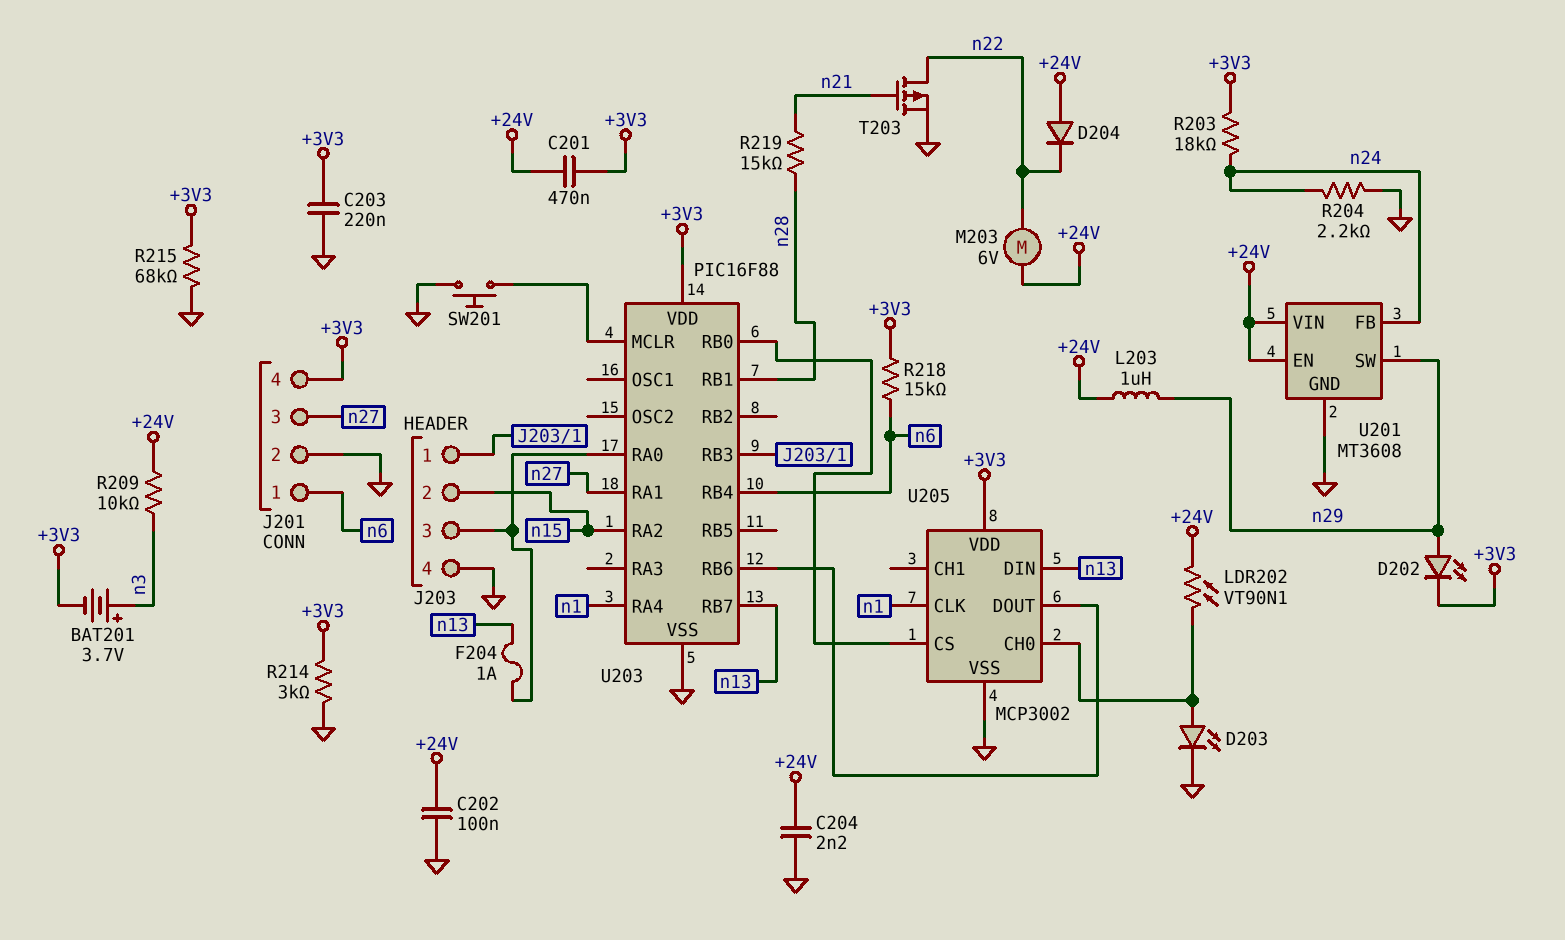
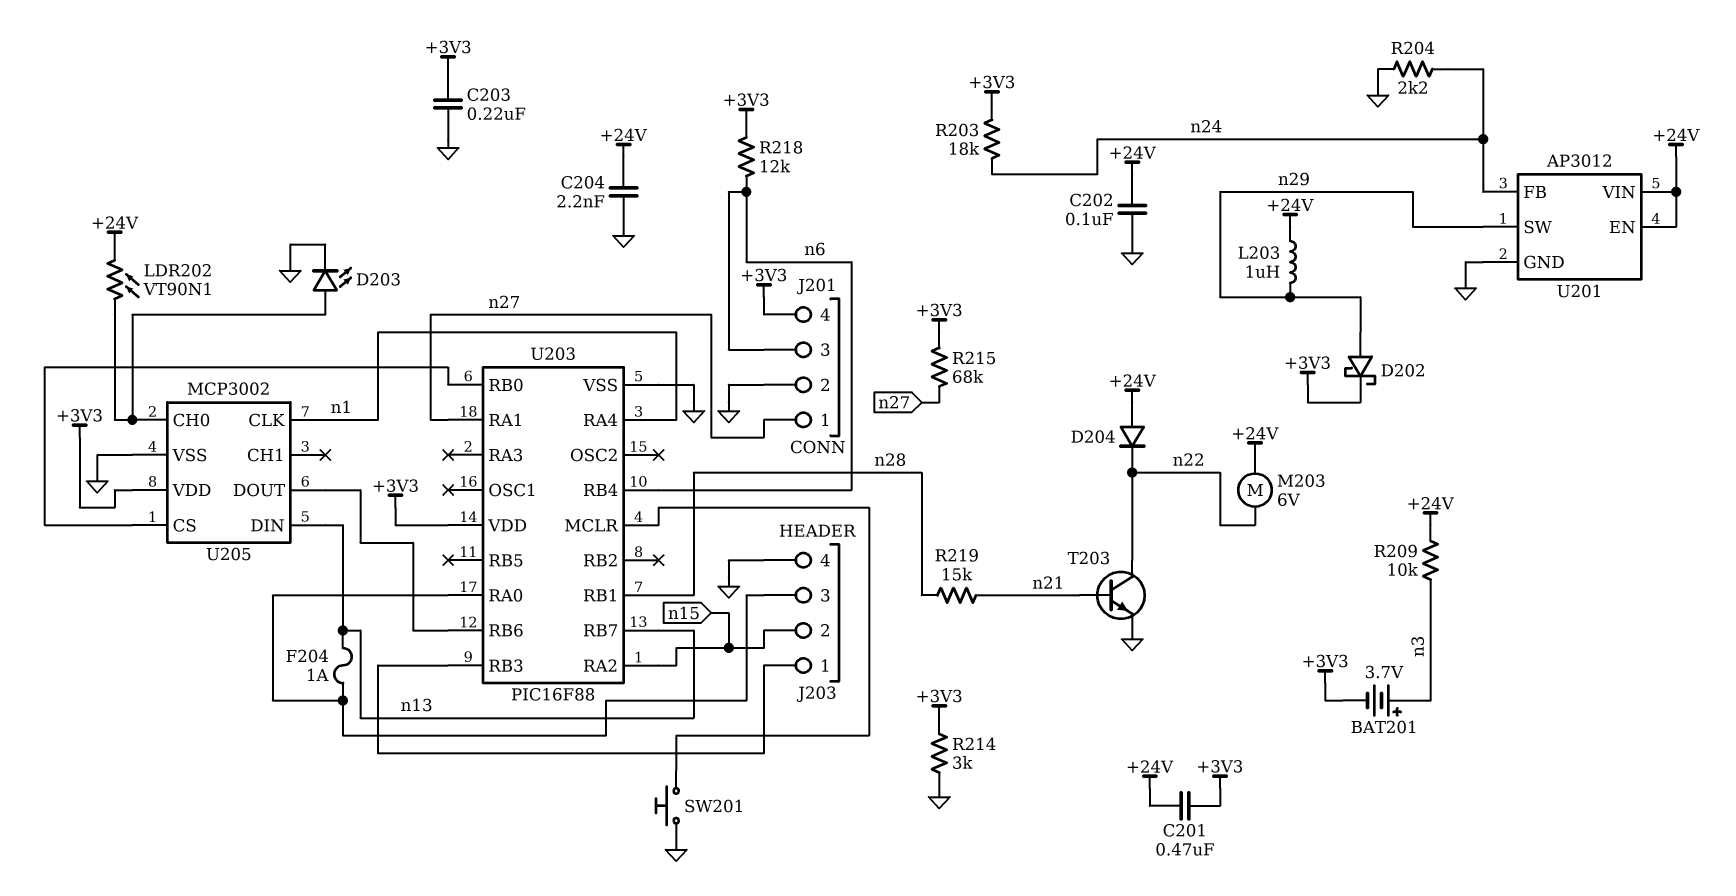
D202: LED (A n29, K +3V3) -> schottky (A n29, K +3V3)
J201 pin 1: n6 -> n27
J201 pin 3: n27 -> n6
R215: 68k (+3V3, GND) -> 68k (+3V3, n27)
R218: 15k (+3V3, n6) -> 12k (+3V3, n6)
T203: PMOS (G n21, D n22, S GND) -> NPN (B n21, C n22, E GND)
U201: MT3608 -> AP3012

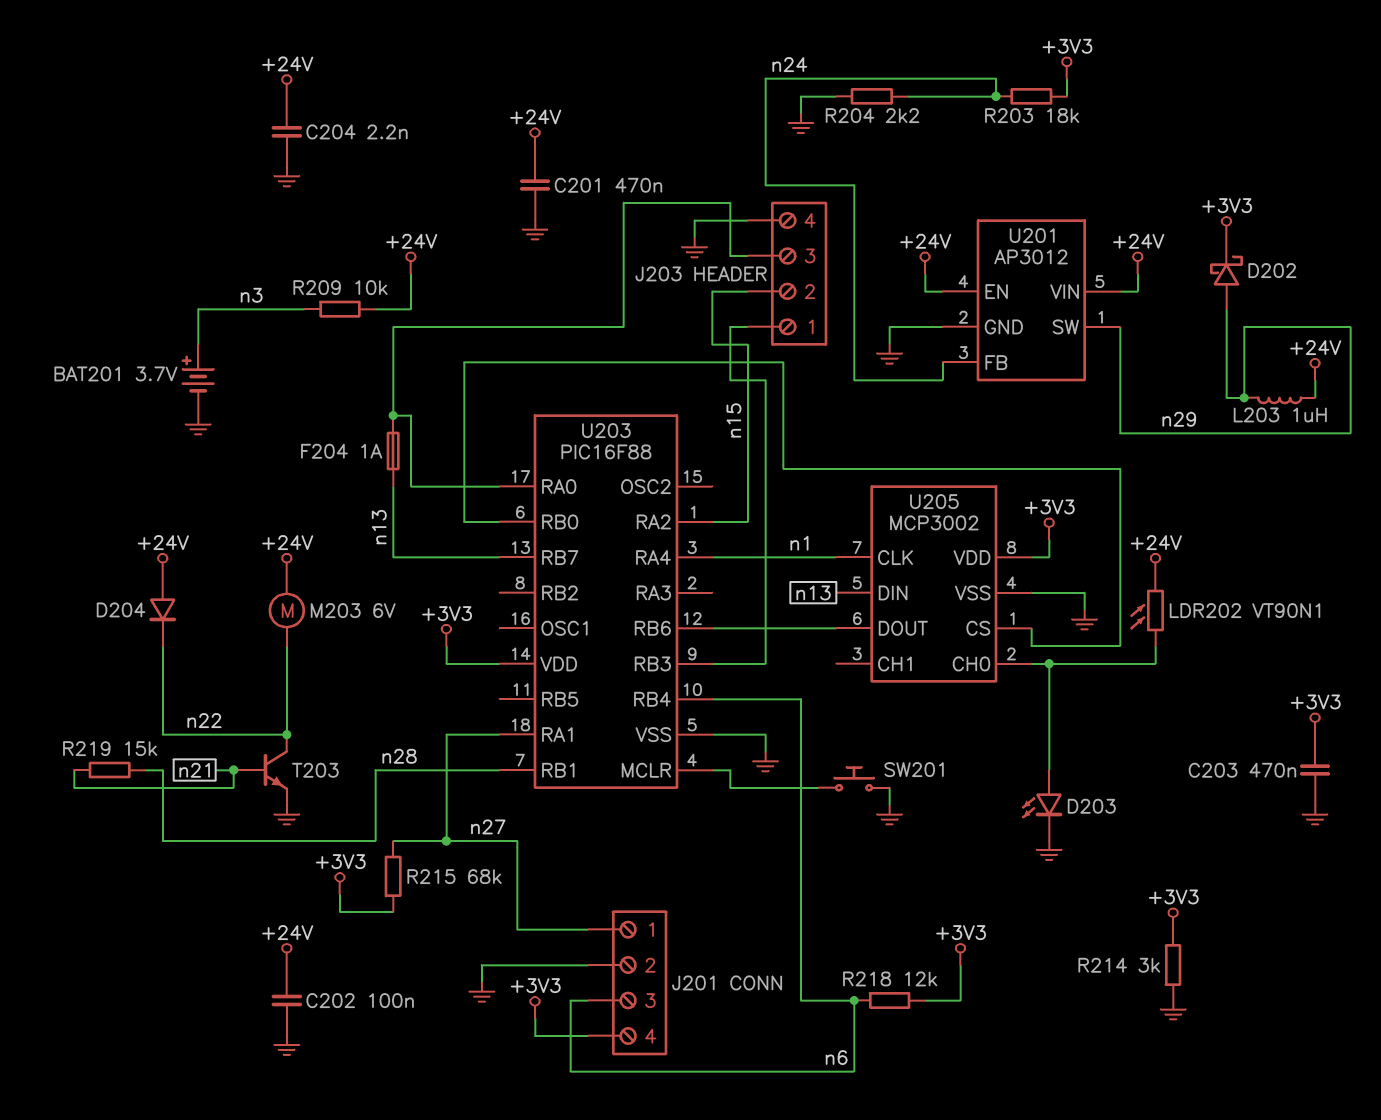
BAT201: 3.7V (plus n3, minus +3V3) -> 3.7V (plus n3, minus GND)
C201: 470nF (+3V3, +24V) -> 470nF (+24V, GND)
C203: 220nF (+3V3, GND) -> 470nF (+3V3, GND)

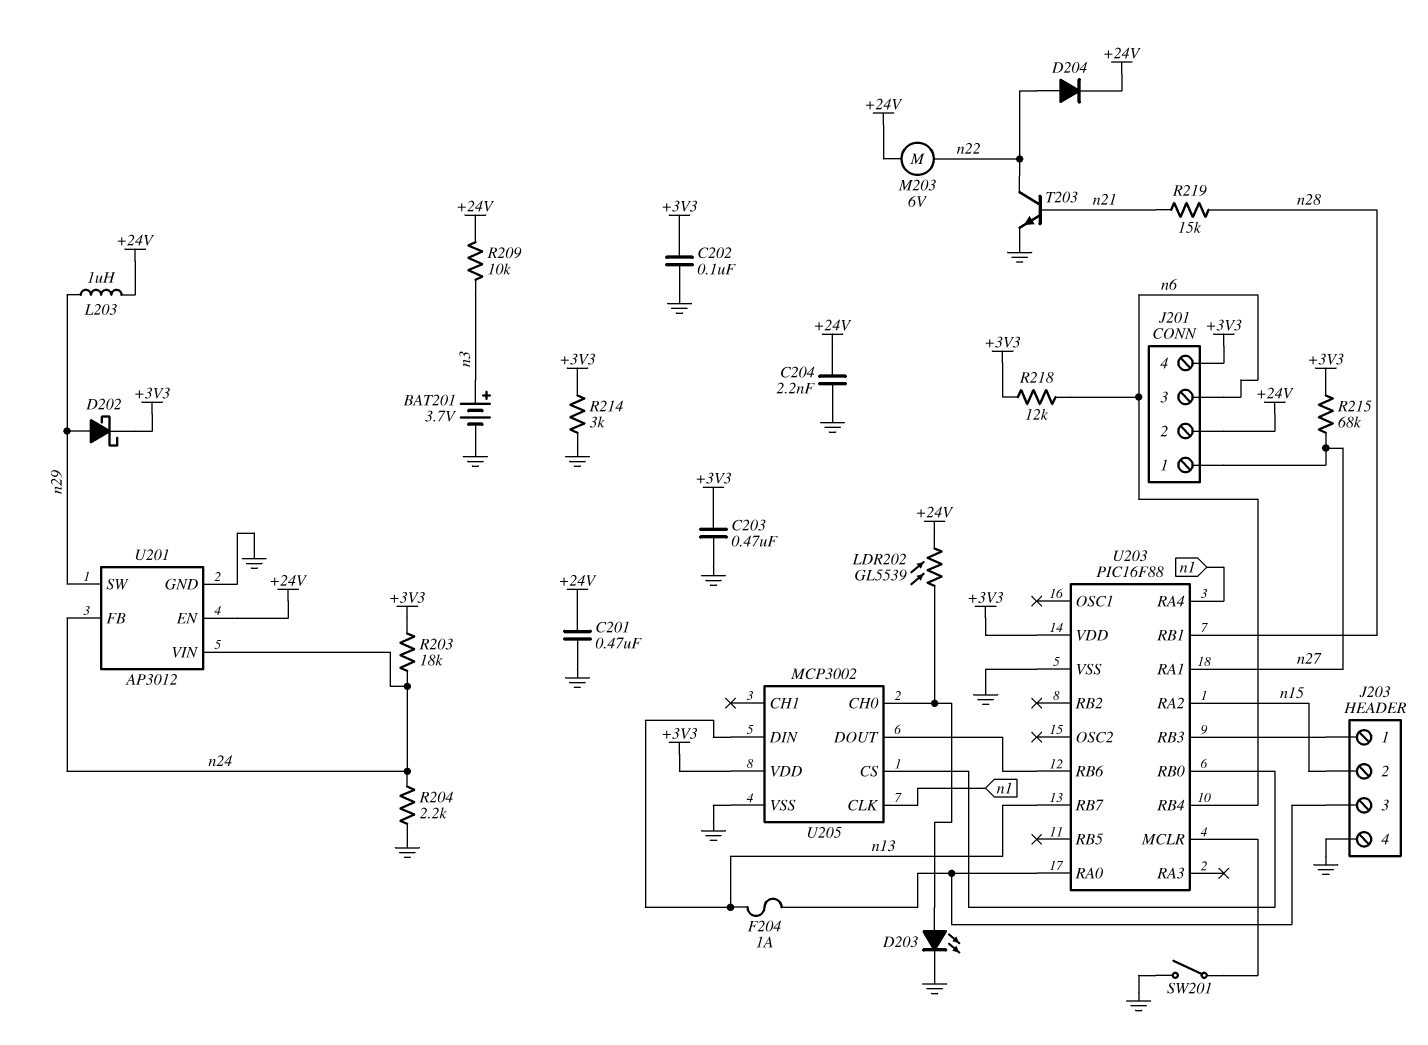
C202: 100nF (+24V, GND) -> 100nF (+3V3, GND)
D204: diode (A +24V, K n22) -> diode (A n22, K +24V)
J201 pin 2: GND -> +24V
LDR202: VT90N1 (+24V, U205/CH0) -> GL5539 (+24V, U205/CH0)
SW201: button (GND, U203/MCLR) -> switch (GND, U203/MCLR)
U201 pin VIN: +24V -> n24

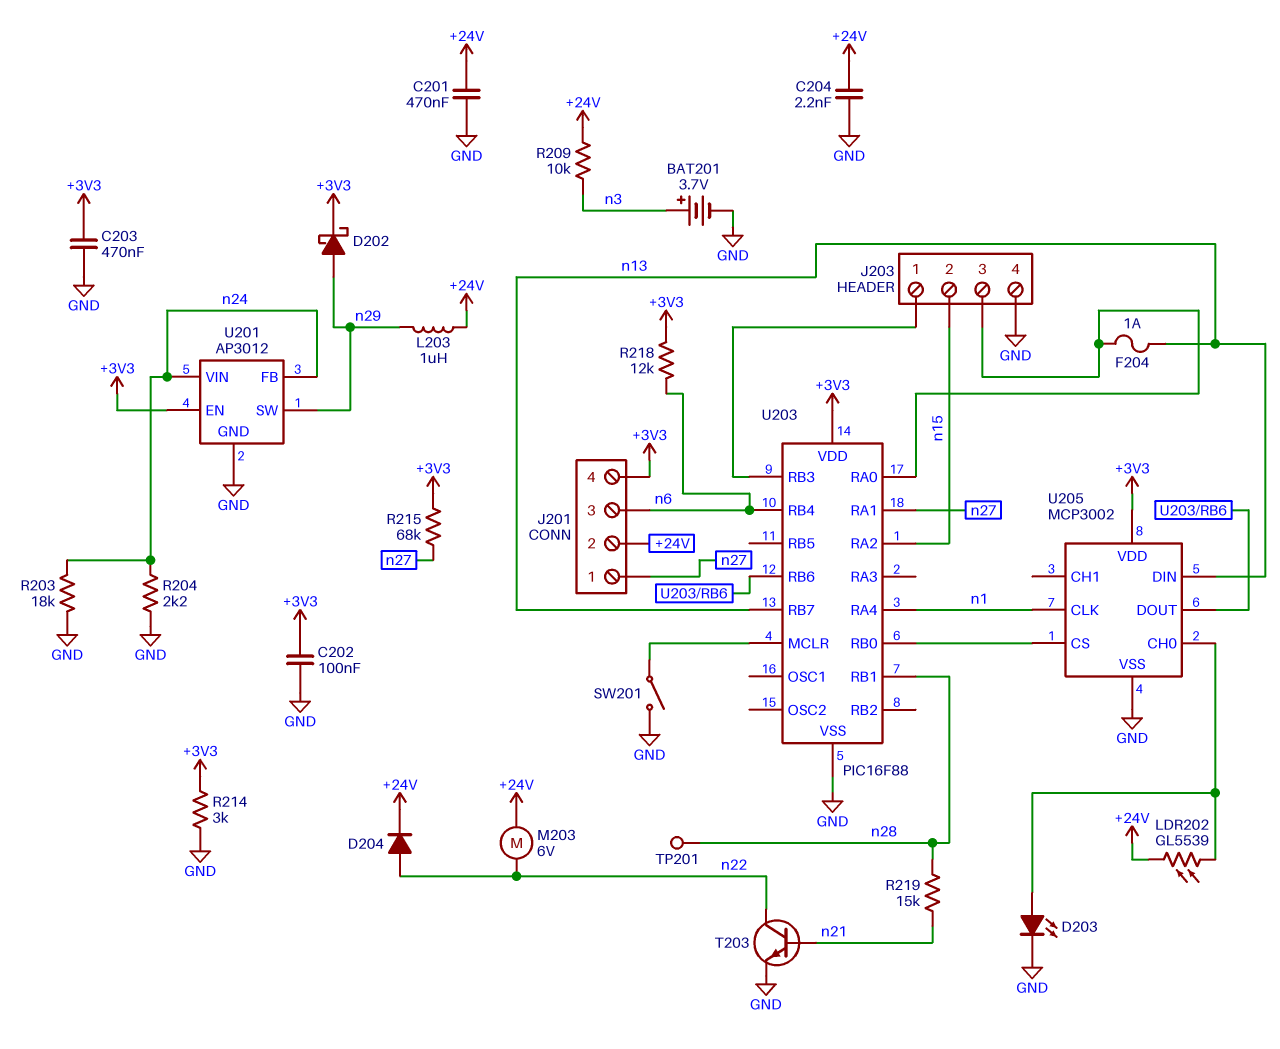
R203: 18k (+3V3, n24) -> 18k (GND, n24)
TP201: none -> test point (n28)
U201 pin EN: +24V -> +3V3

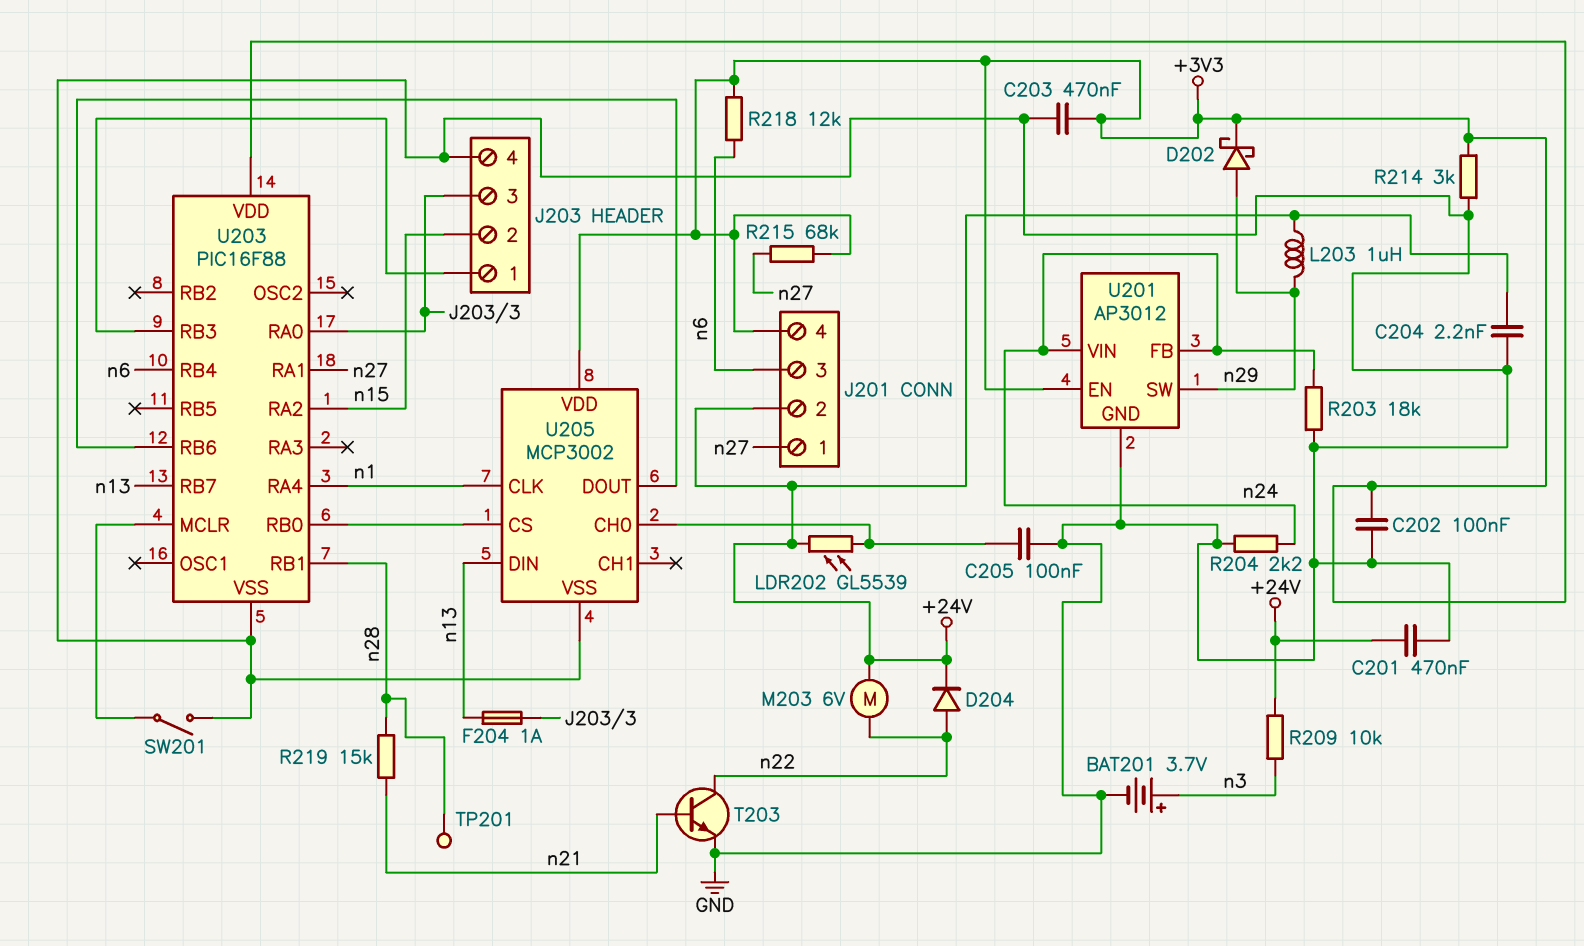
C205: none -> 100nF (GND, U205/CH0)
D203: LED (A U205/CH0, K GND) -> none

